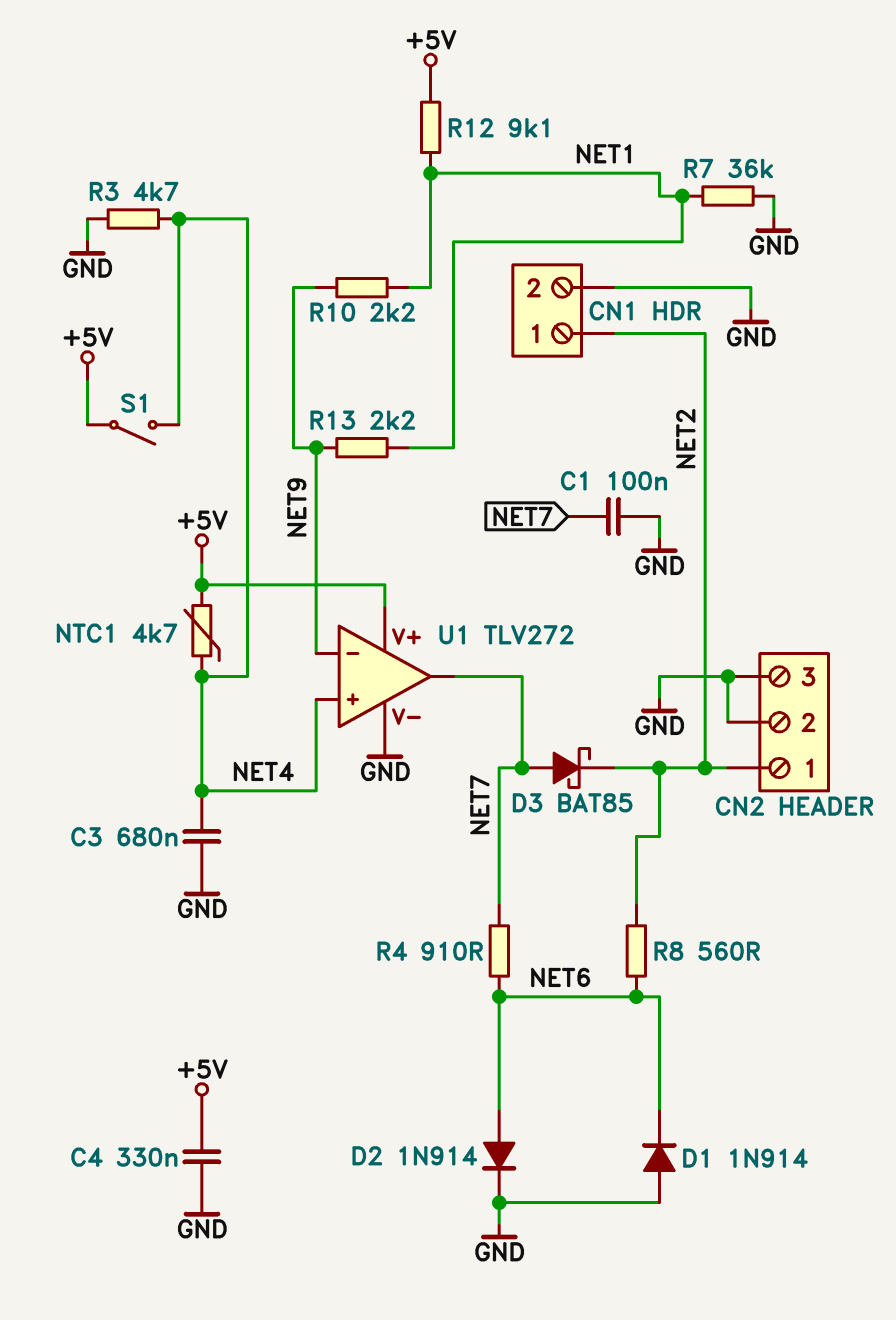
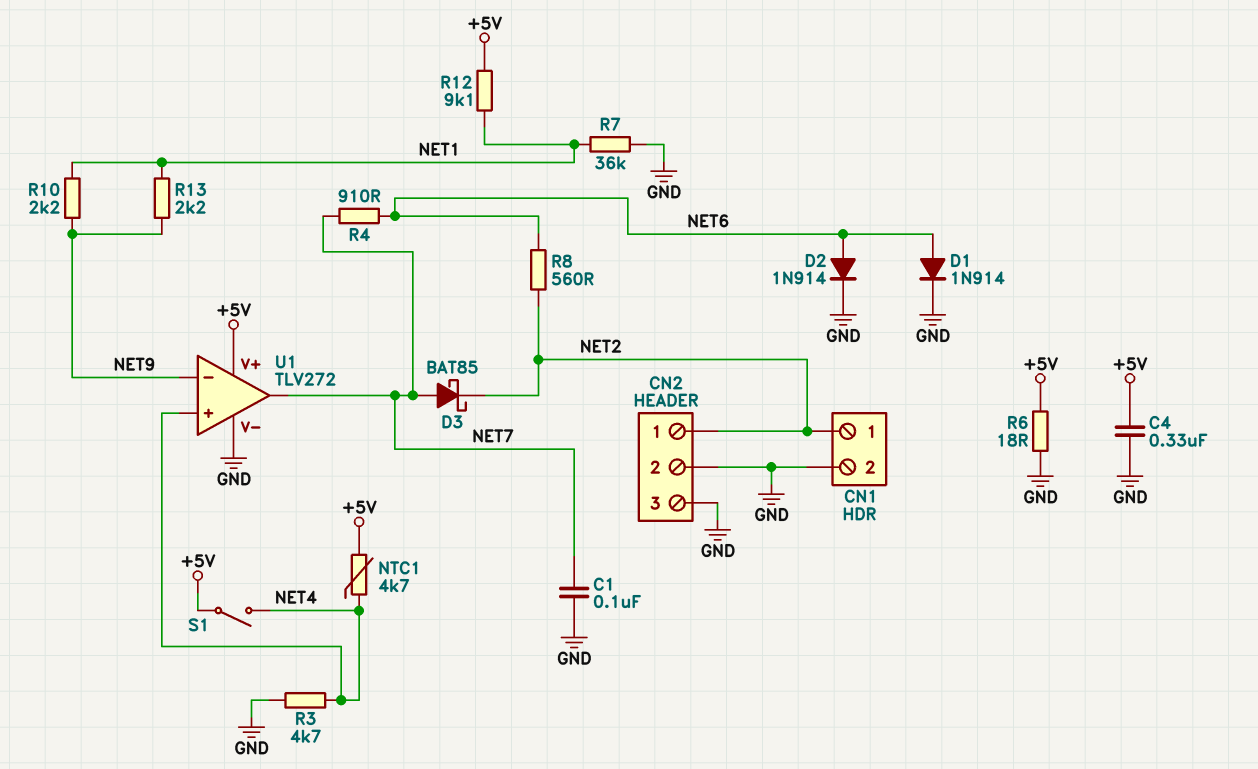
C3: 680nF (GND, NET4) -> none
D1: diode 1N914 (A GND, K NET6) -> diode 1N914 (A NET6, K GND)
R6: none -> 18 (+5V, GND)

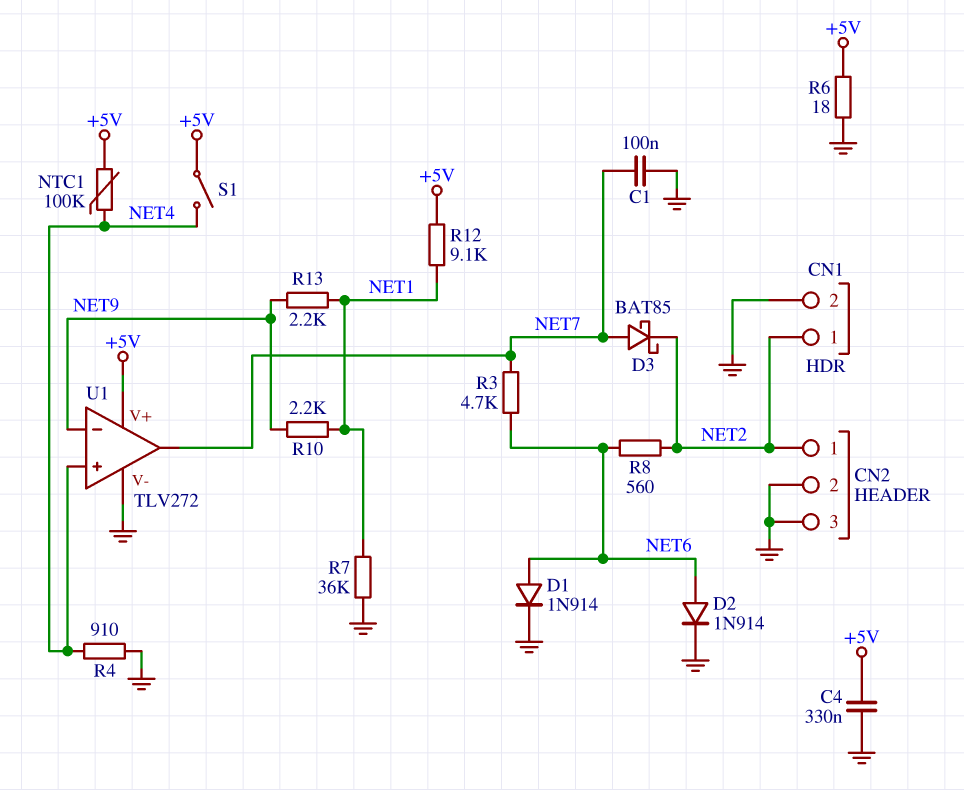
NTC1: 4.7k (+5V, NET4) -> 100k (+5V, NET4)
R3: 4.7k (GND, NET4) -> 4.7k (NET6, NET7)
R4: 910 (NET6, NET7) -> 910 (GND, NET4)

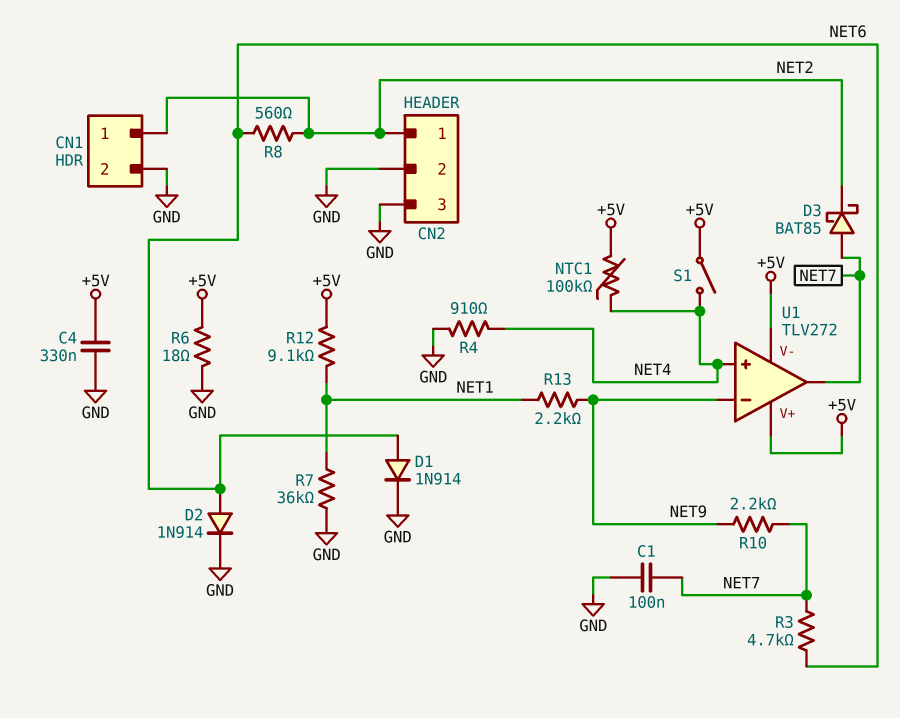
R10: 2.2k (NET1, NET9) -> 2.2k (NET7, NET9)
U1 pin V-: GND -> +5V

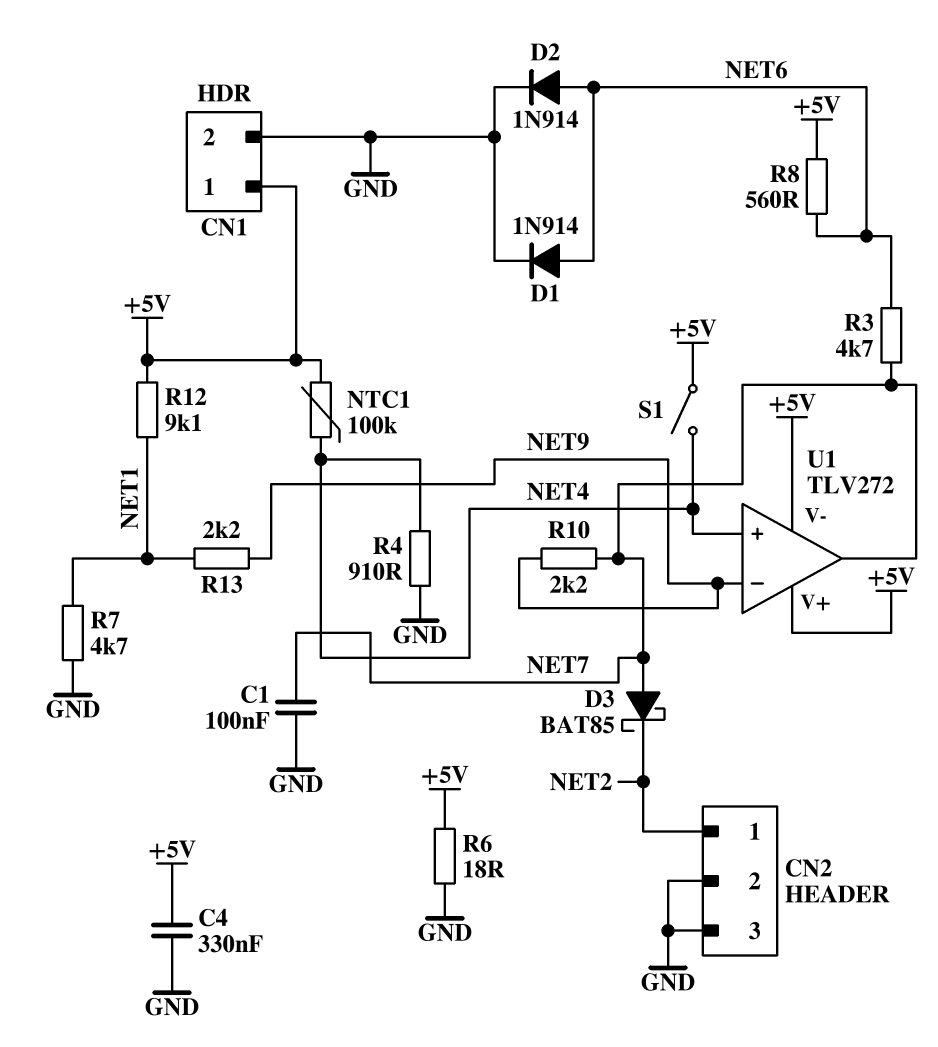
CN1 pin 1: NET2 -> +5V
R7: 36k (GND, NET1) -> 4.7k (GND, NET1)
R8: 560 (NET2, NET6) -> 560 (+5V, NET6)

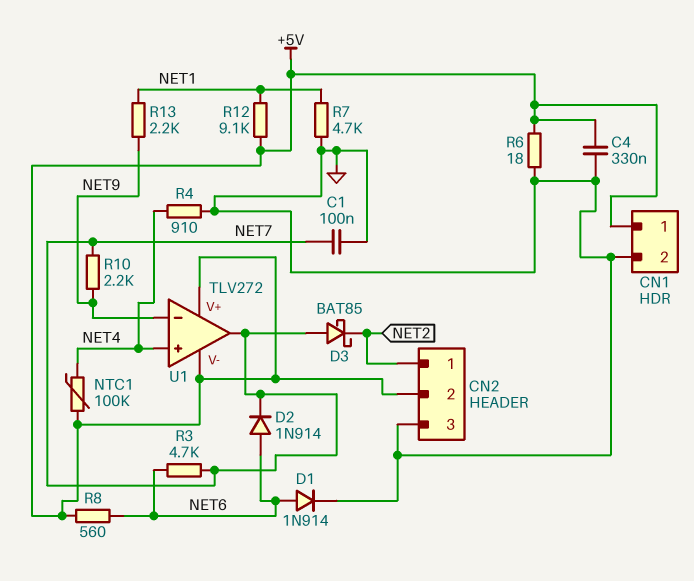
CN2 pin 2: GND -> +5V
D2: diode 1N914 (A NET6, K GND) -> diode 1N914 (A NET6, K NET7)
S1: switch (+5V, NET4) -> none

